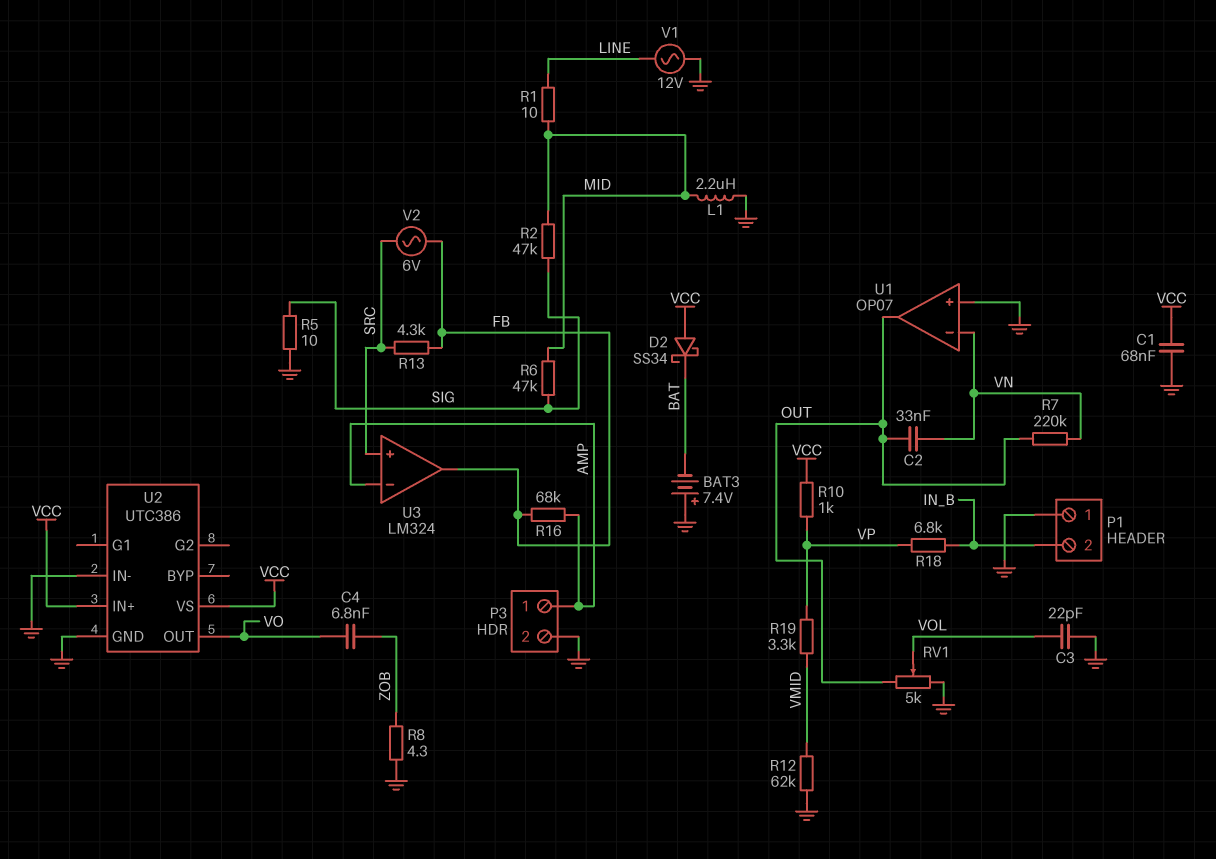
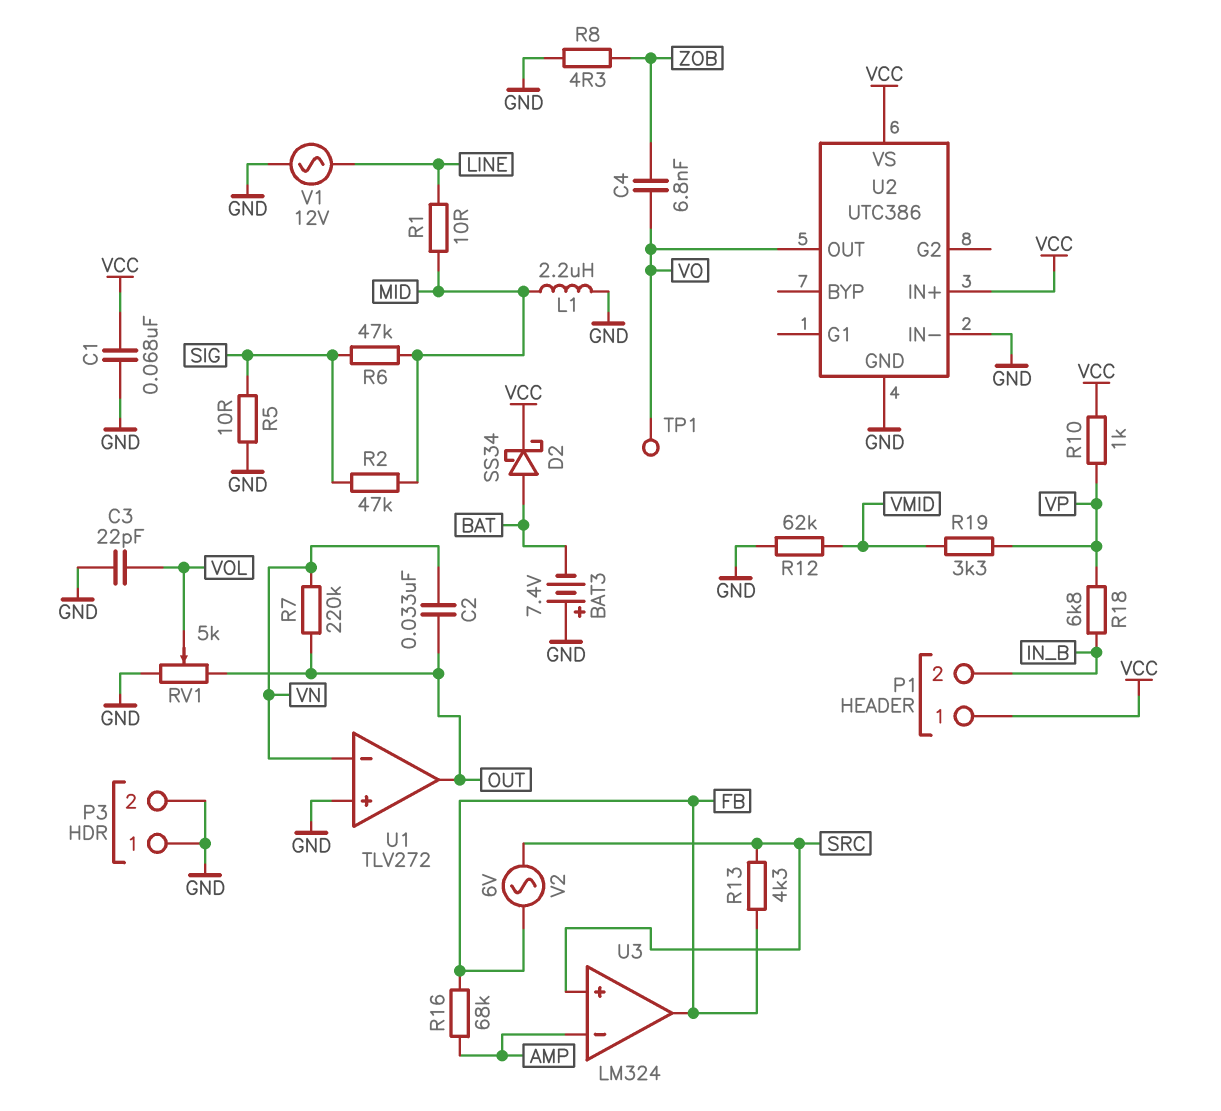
D2: schottky SS34 (A VCC, K BAT) -> schottky SS34 (A BAT, K VCC)
P1 pin 1: GND -> VCC
P3 pin 1: AMP -> GND
TP1: none -> test point (VO)
U1: OP07 -> TLV272

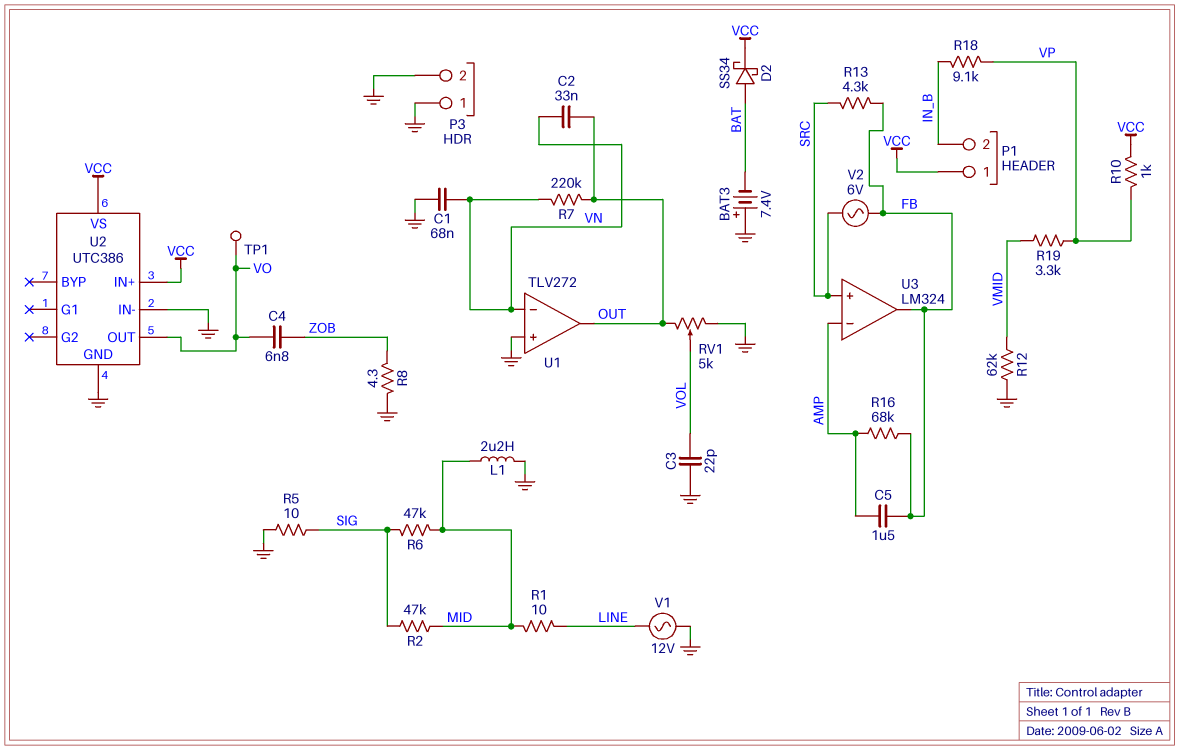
C1: 68nF (GND, VCC) -> 68nF (GND, VN)
C5: none -> 1.5uF (AMP, FB)
R18: 6.8k (IN_B, VP) -> 9.1k (IN_B, VP)

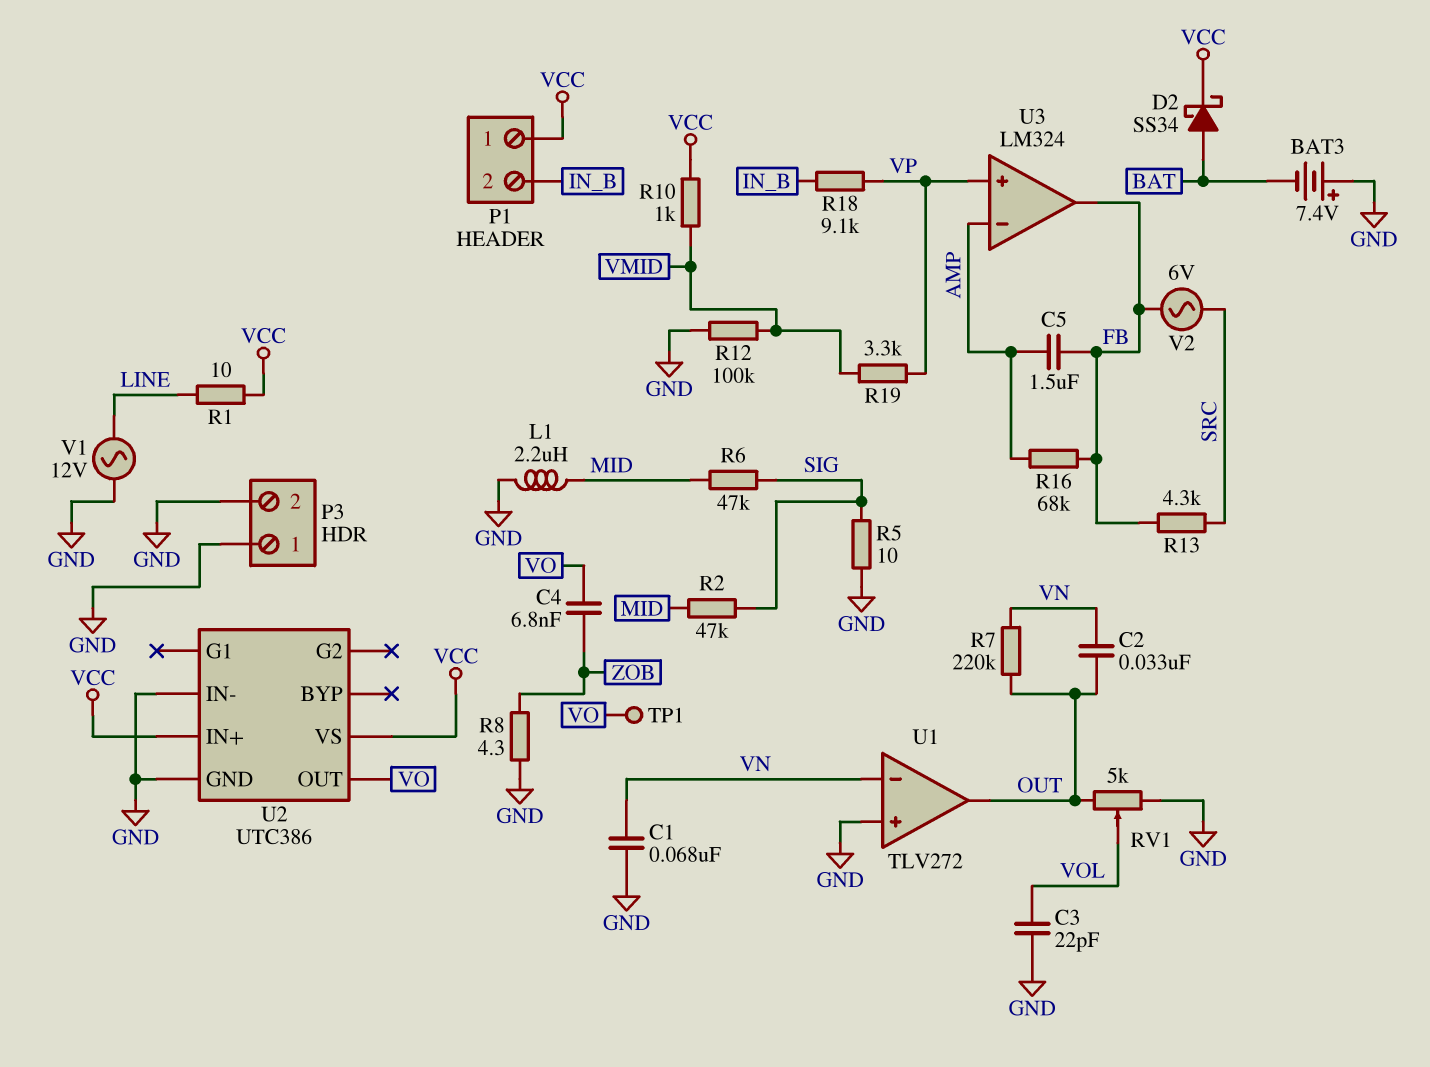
R1: 10 (LINE, MID) -> 10 (LINE, VCC)
R10: 1k (VCC, VP) -> 1k (VCC, VMID)
R12: 62k (GND, VMID) -> 100k (GND, VMID)
U3 pin in+: SRC -> VP

